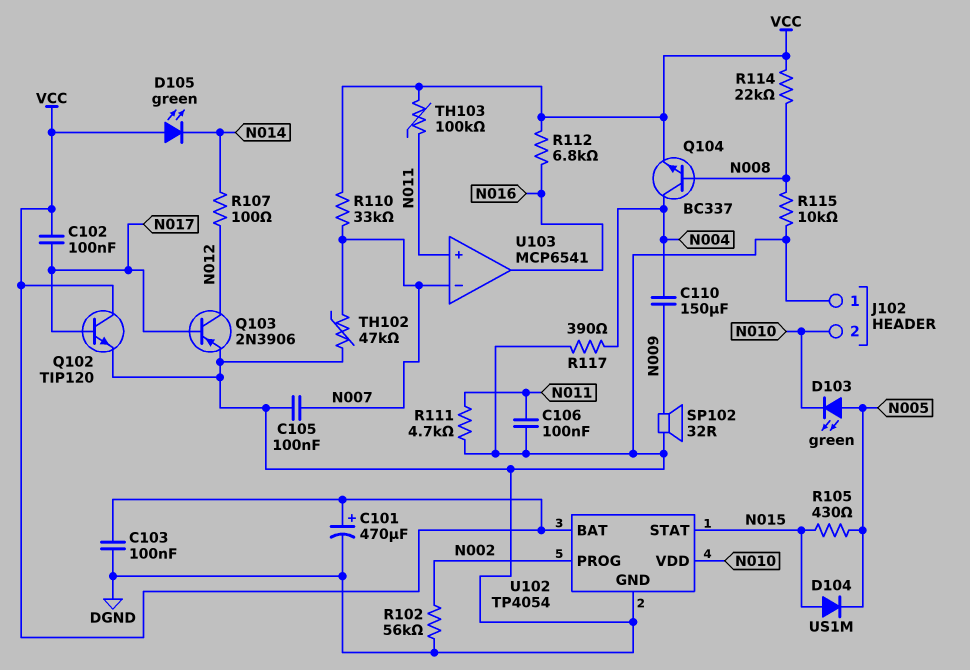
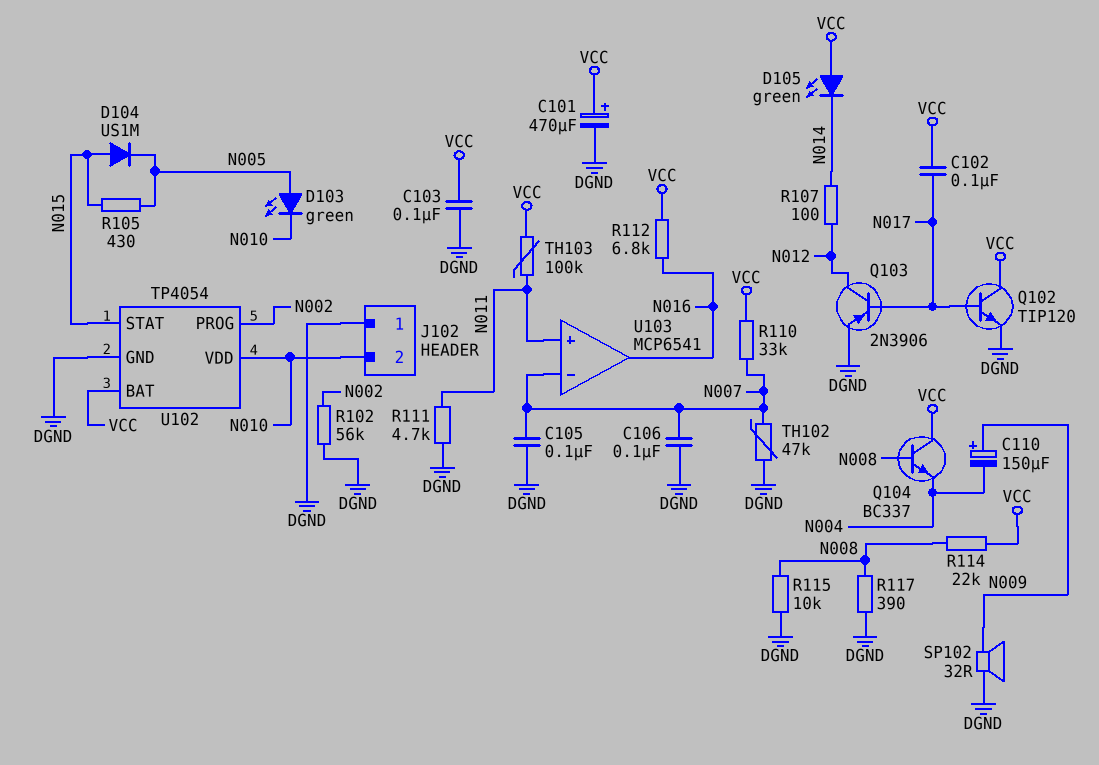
C106: 100nF (DGND, N011) -> 100nF (DGND, N007)
C110: 150uF (N004, N009) -> 150uF (plus N009, minus N004)
Q104: NPN BC337 (B N008, C N004, E VCC) -> NPN BC337 (B N008, C VCC, E N004)
R117: 390 (DGND, N004) -> 390 (DGND, N008)

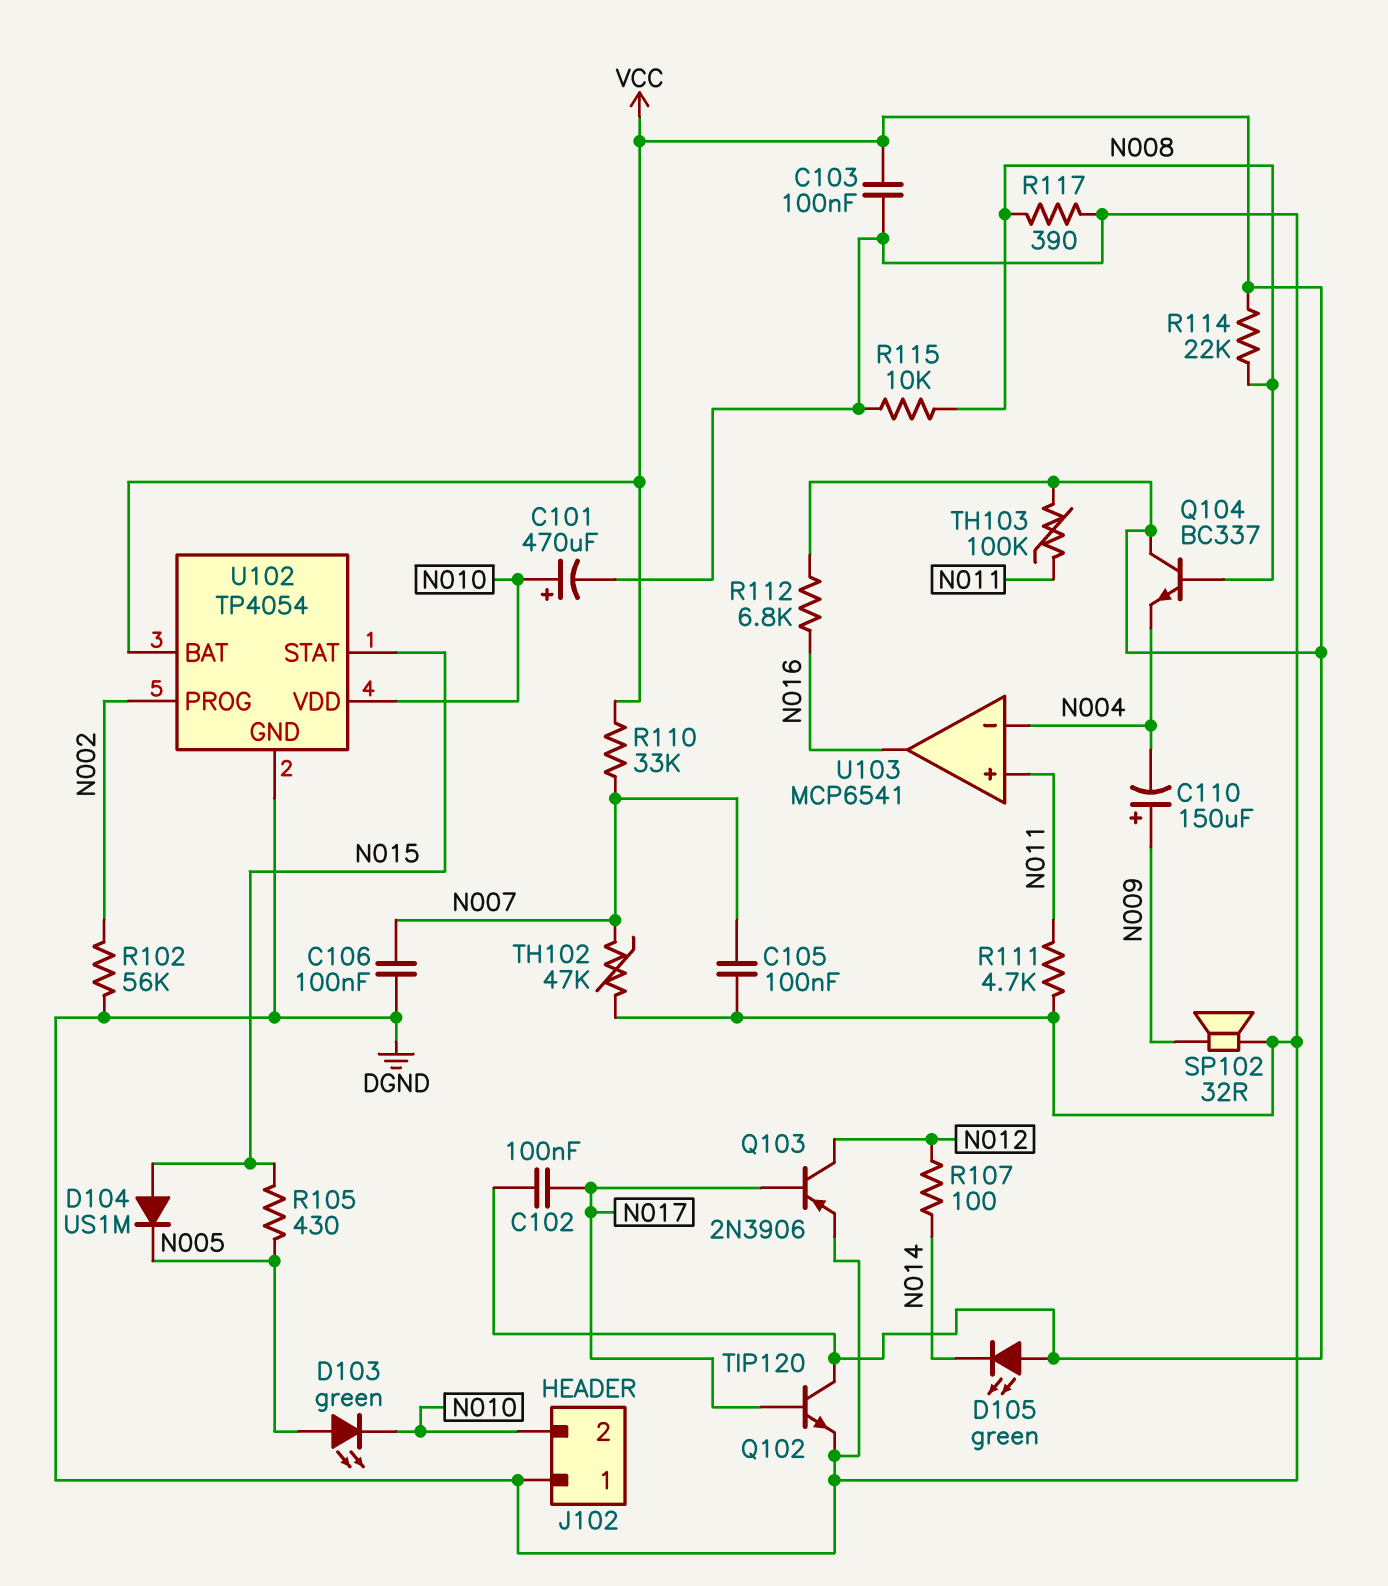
C101: 470uF (plus VCC, minus DGND) -> 470uF (plus N010, minus DGND)
U103 pin in-: N007 -> N004

